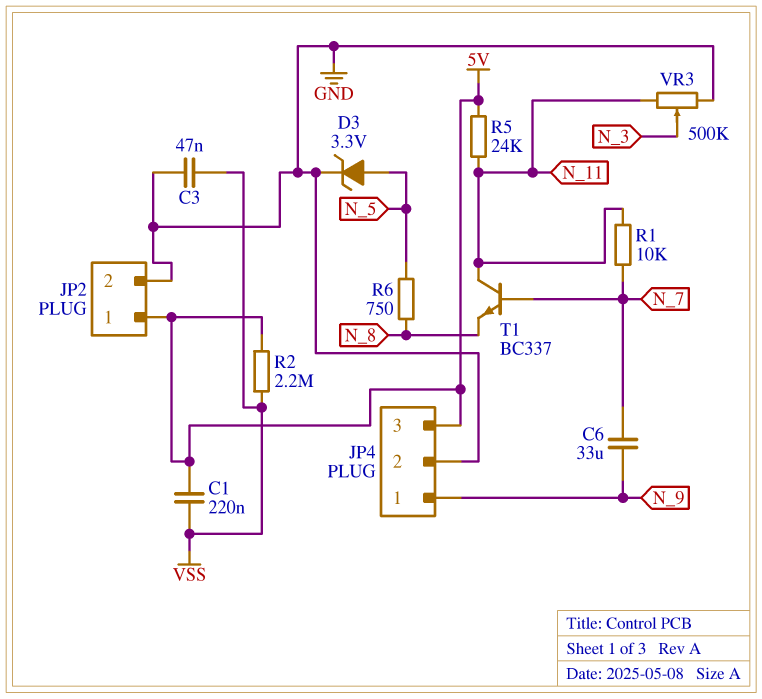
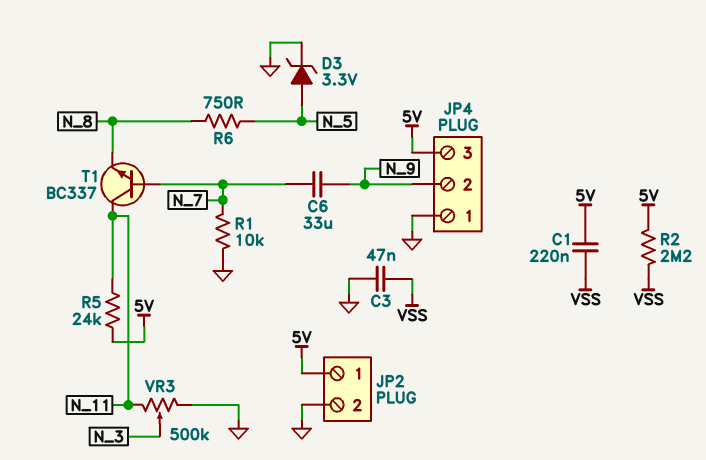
JP4 pin 1: N_9 -> GND
JP4 pin 2: GND -> N_9
R1: 10k (N_7, N_11) -> 10k (GND, N_7)

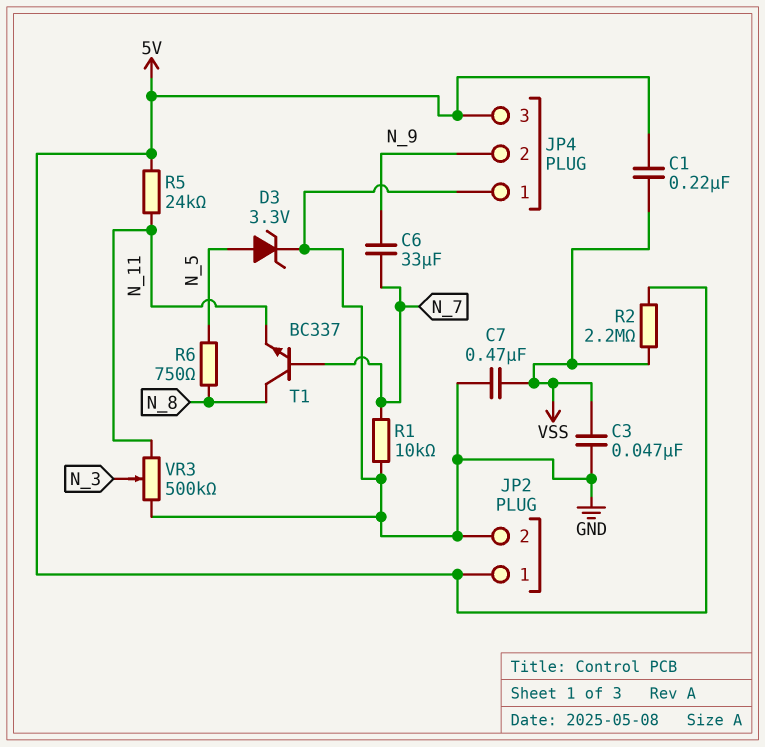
C7: none -> 470nF (GND, VSS)
T1: NPN BC337 (B N_7, C N_11, E N_8) -> NPN BC337 (B N_7, C N_8, E N_11)

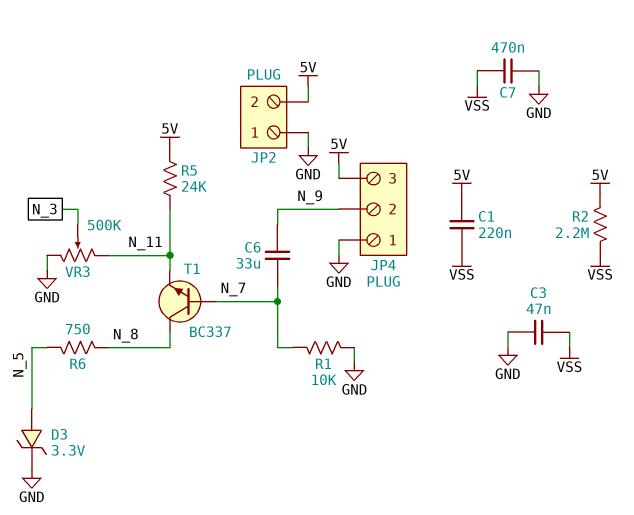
JP2 pin 1: 5V -> GND
JP2 pin 2: GND -> 5V

